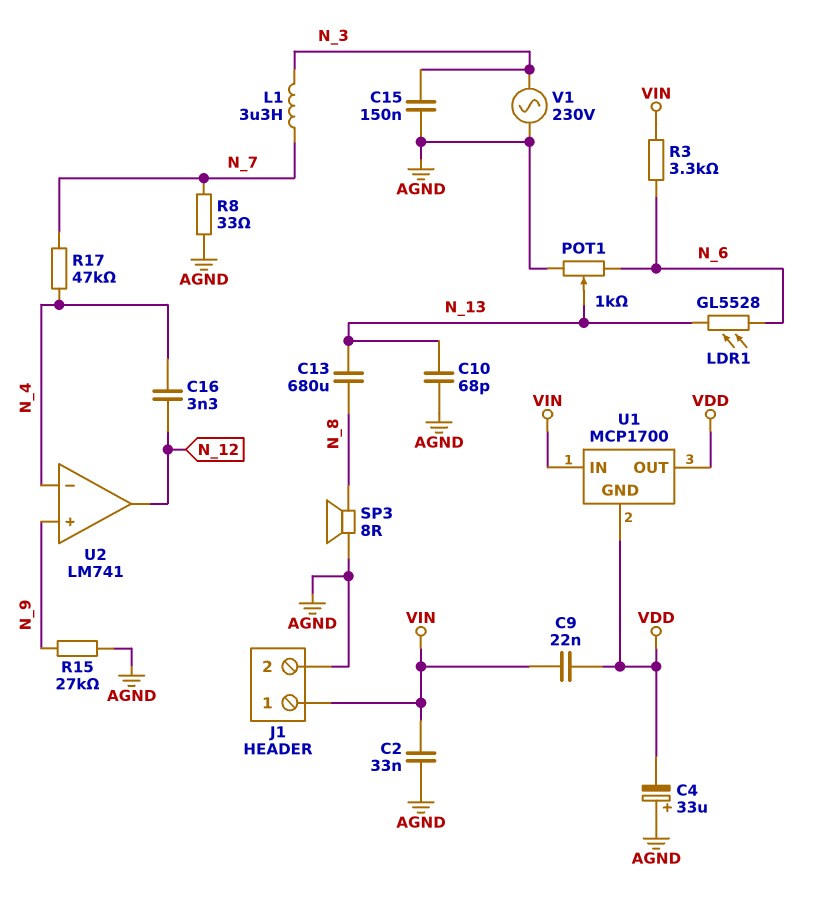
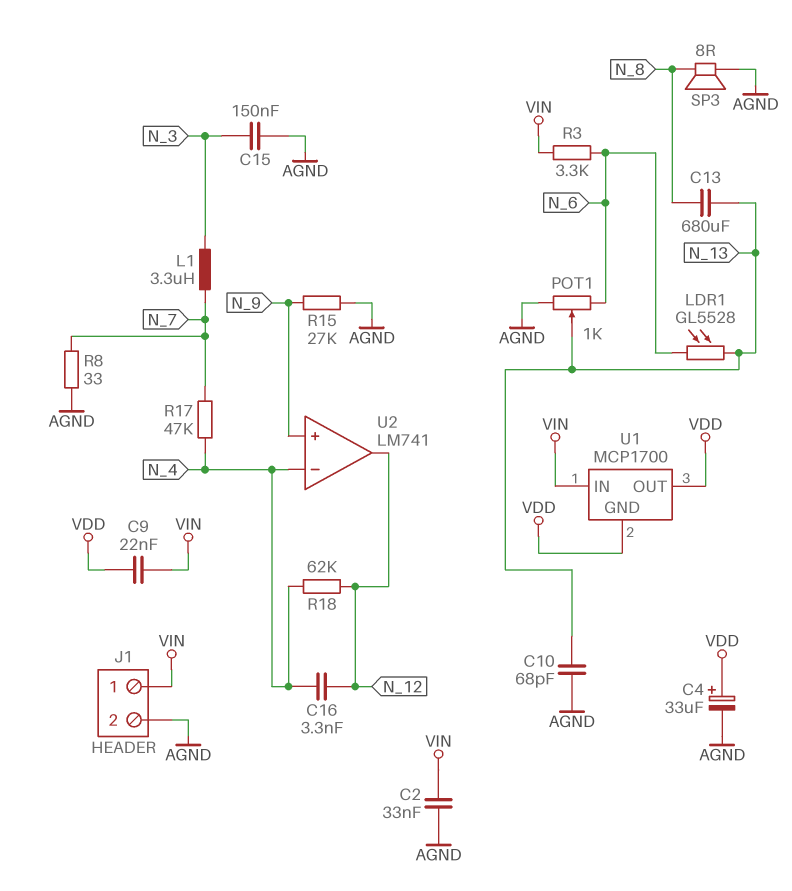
C4: 33uF (plus AGND, minus VDD) -> 33uF (plus VDD, minus AGND)
R18: none -> 62k (N_4, N_12)
V1: AC 230V (AGND, N_3) -> none

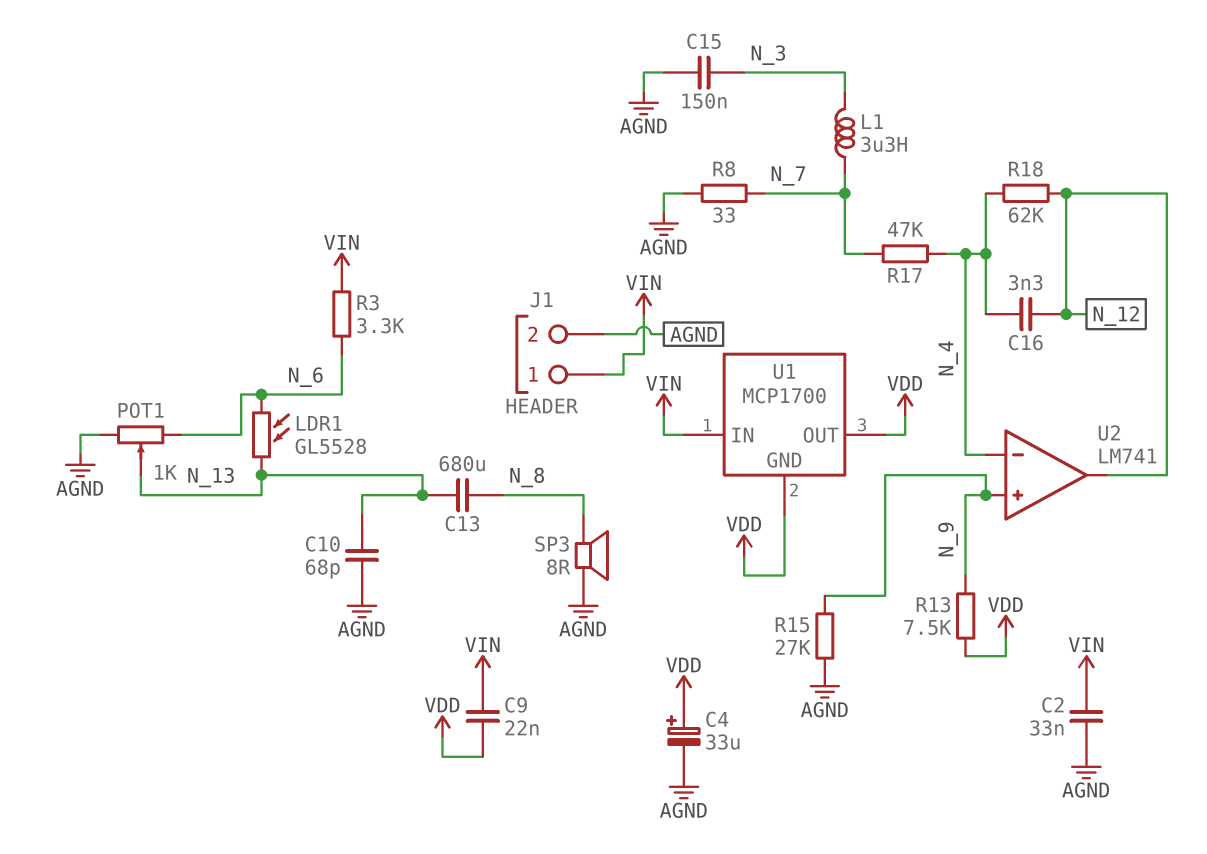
R13: none -> 7.5k (N_9, VDD)

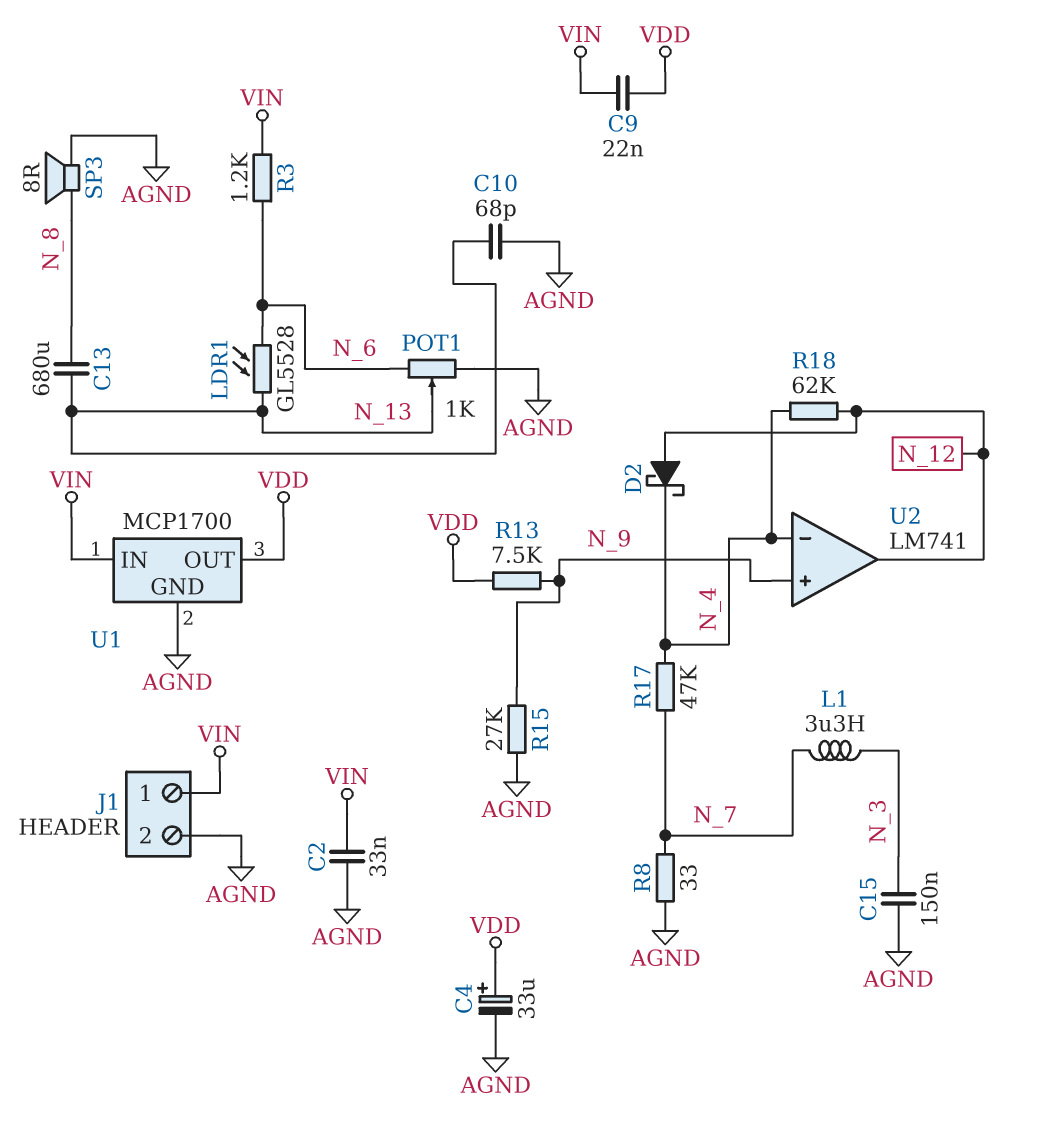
C16: 3.3nF (N_4, N_12) -> none
D2: none -> schottky (A N_12, K N_4)
R3: 3.3k (N_6, VIN) -> 1.2k (N_6, VIN)
U1 pin GND: VDD -> AGND

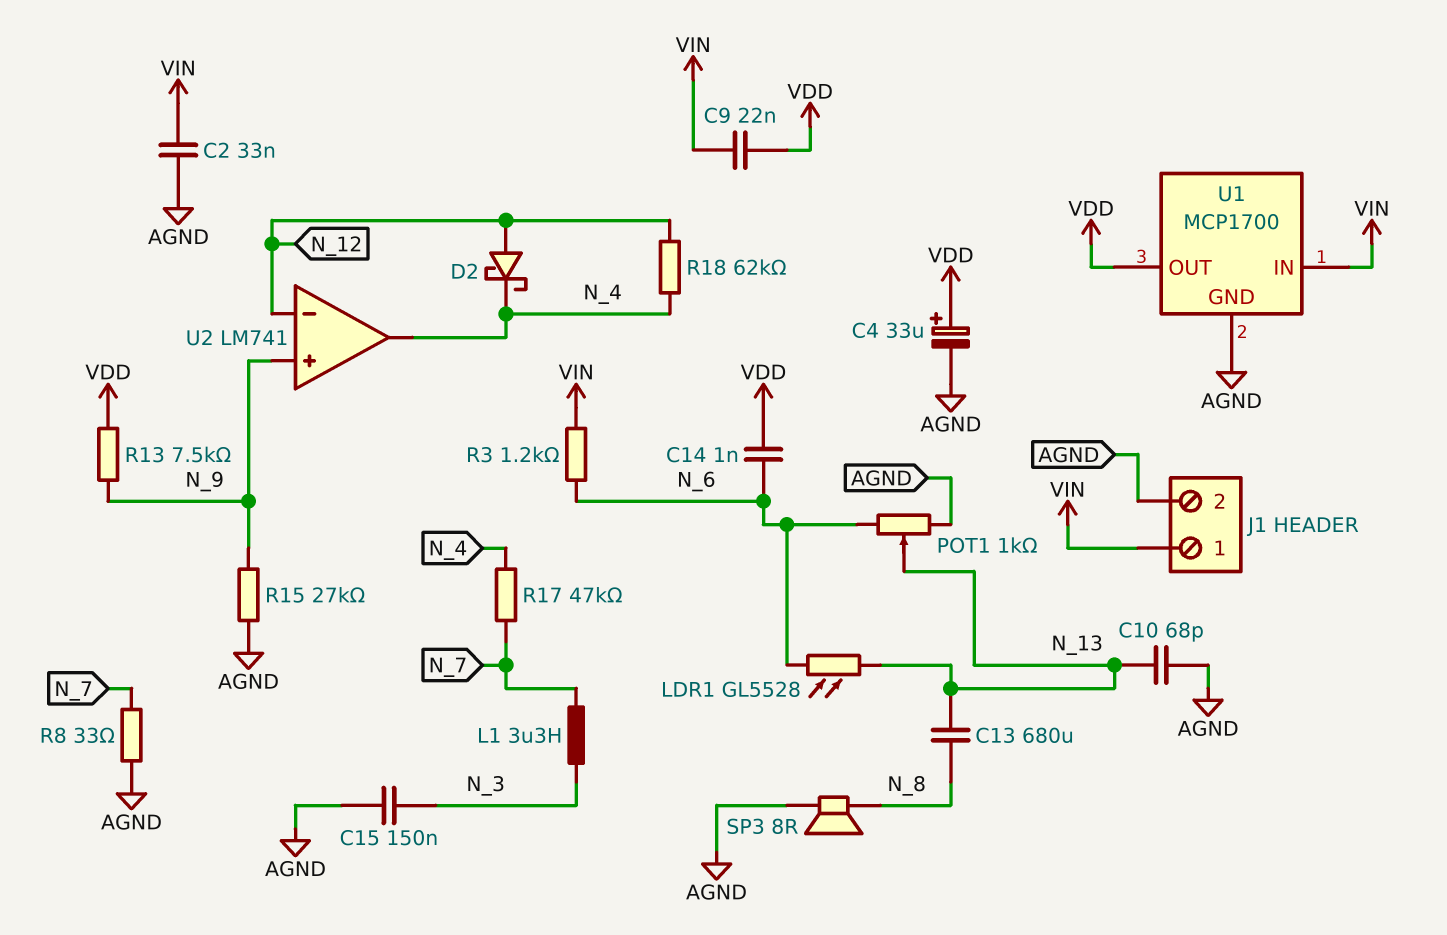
C14: none -> 1nF (N_6, VDD)
U2 pin in-: N_4 -> N_12
U2 pin out: N_12 -> N_4

